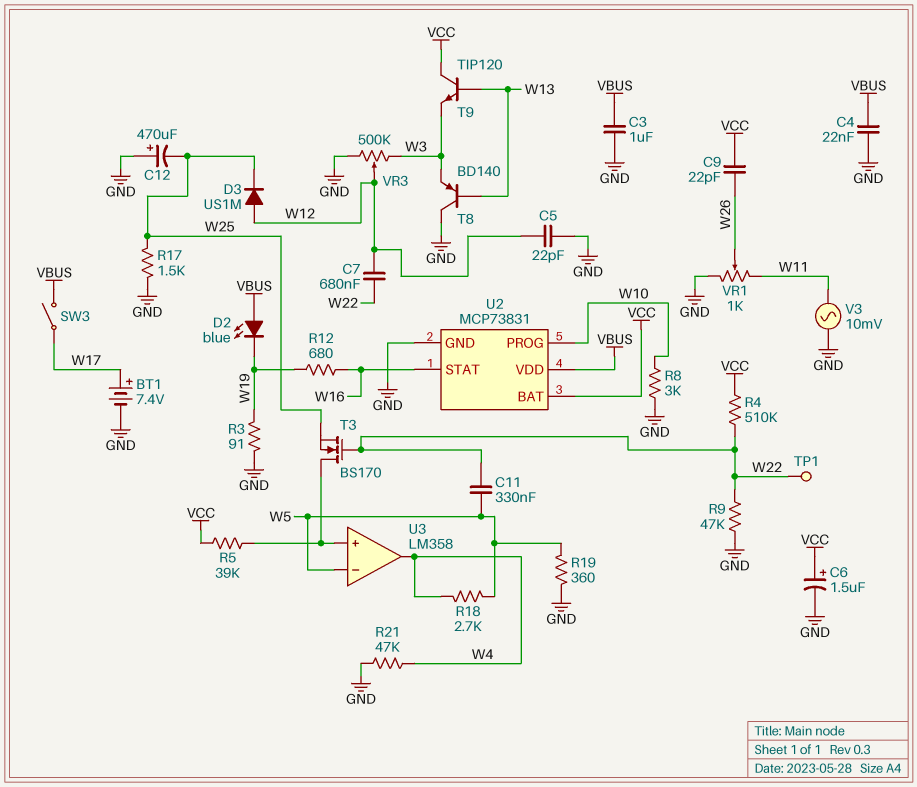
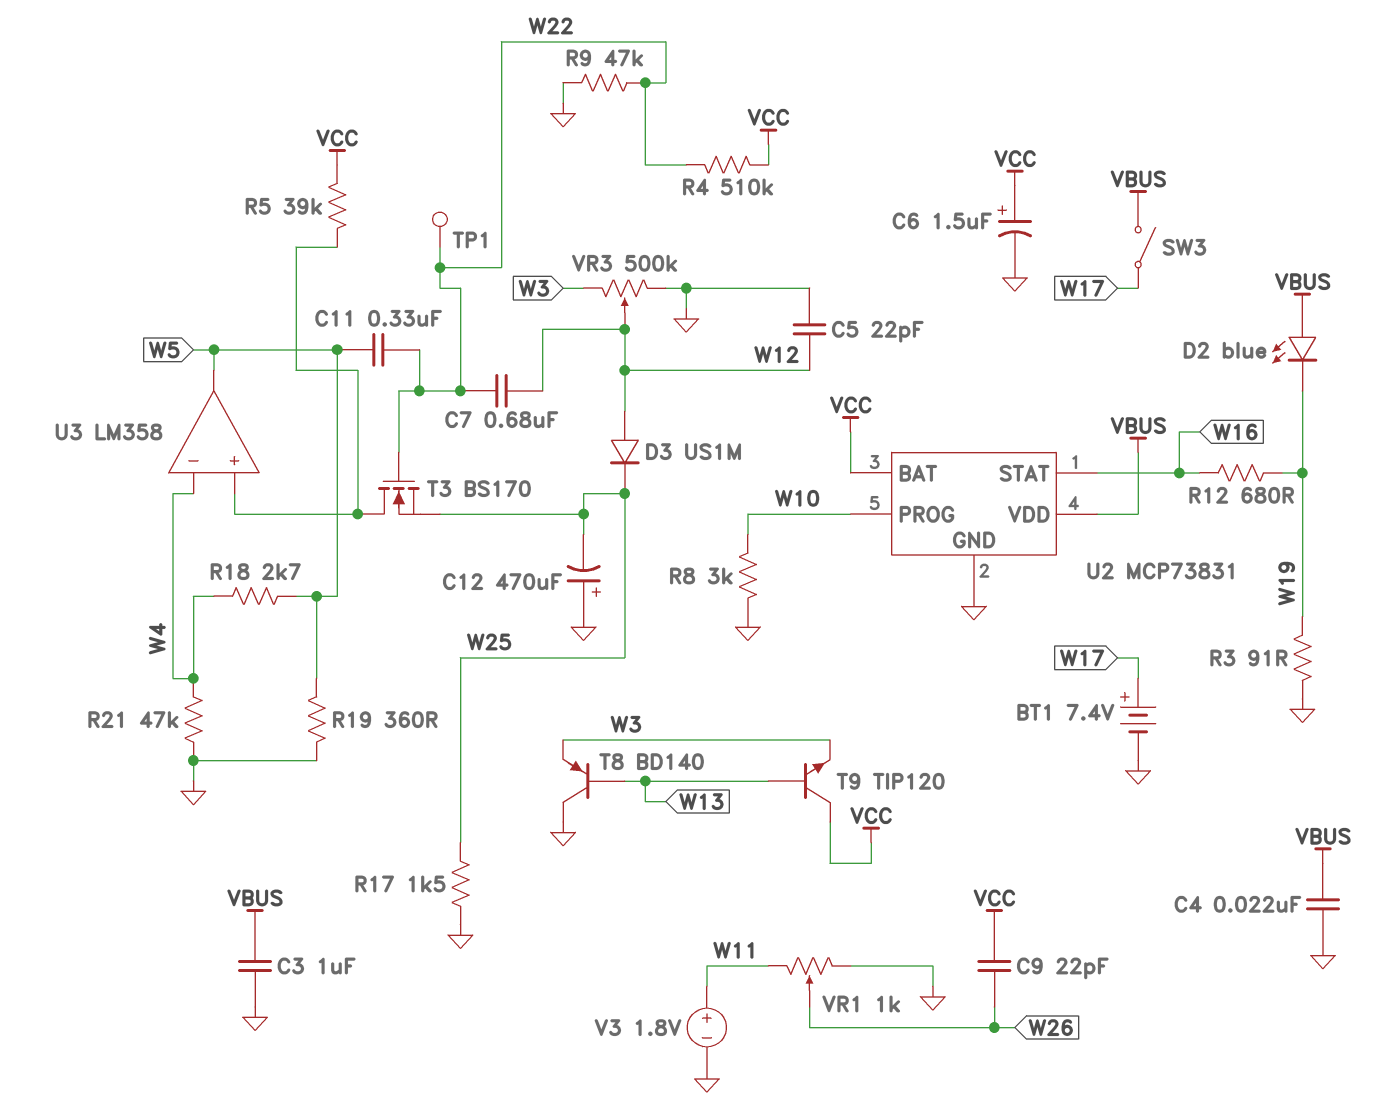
U3 pin in-: W5 -> W4
U3 pin out: W4 -> W5
V3: AC 10mV (GND, W11) -> 1.8V (plus W11, minus GND)

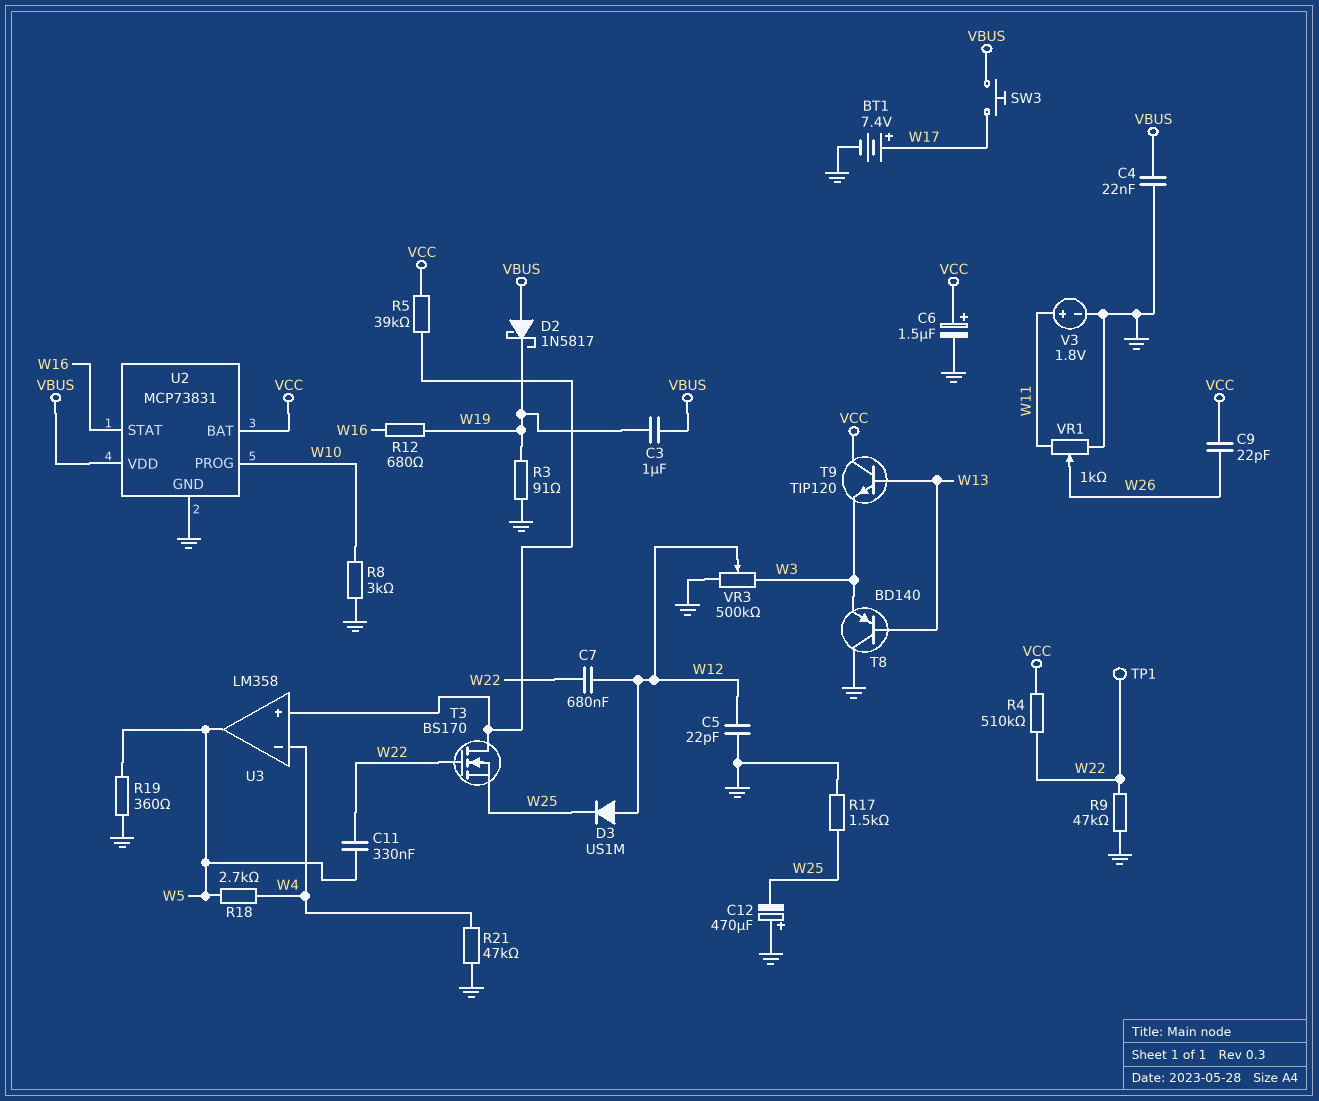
C3: 1uF (GND, VBUS) -> 1uF (VBUS, W19)
D2: LED blue (A VBUS, K W19) -> schottky 1N5817 (A VBUS, K W19)
SW3: switch (VBUS, W17) -> button (VBUS, W17)

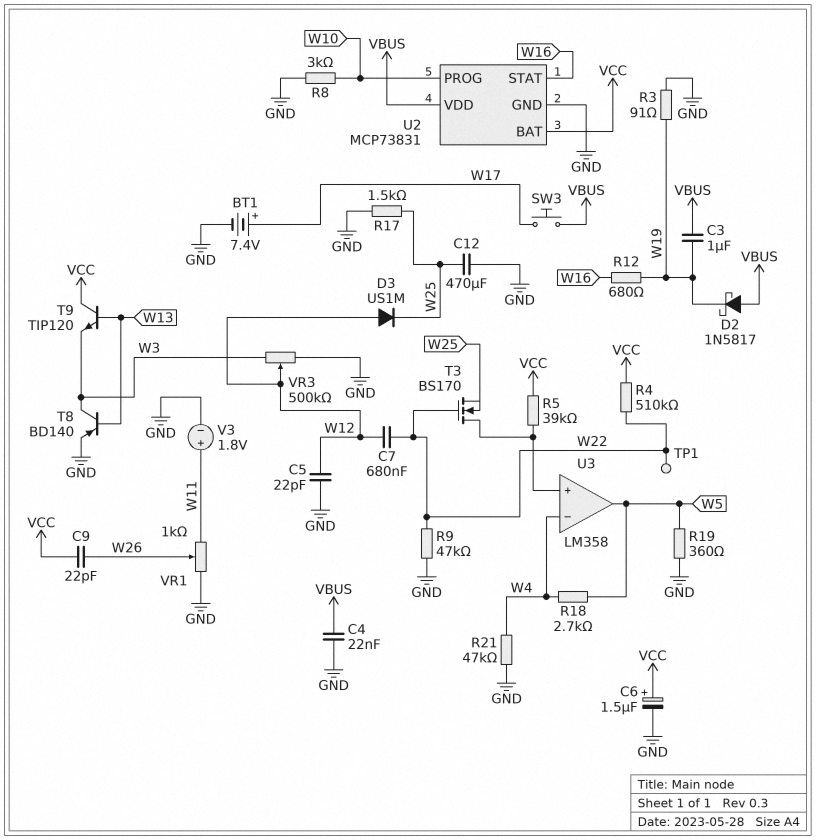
C11: 330nF (W5, W22) -> none
C12: 470uF (plus GND, minus W25) -> 470uF (GND, W25)
T8: PNP BD140 (B W13, C GND, E W3) -> PNP BD140 (B W13, C W3, E GND)

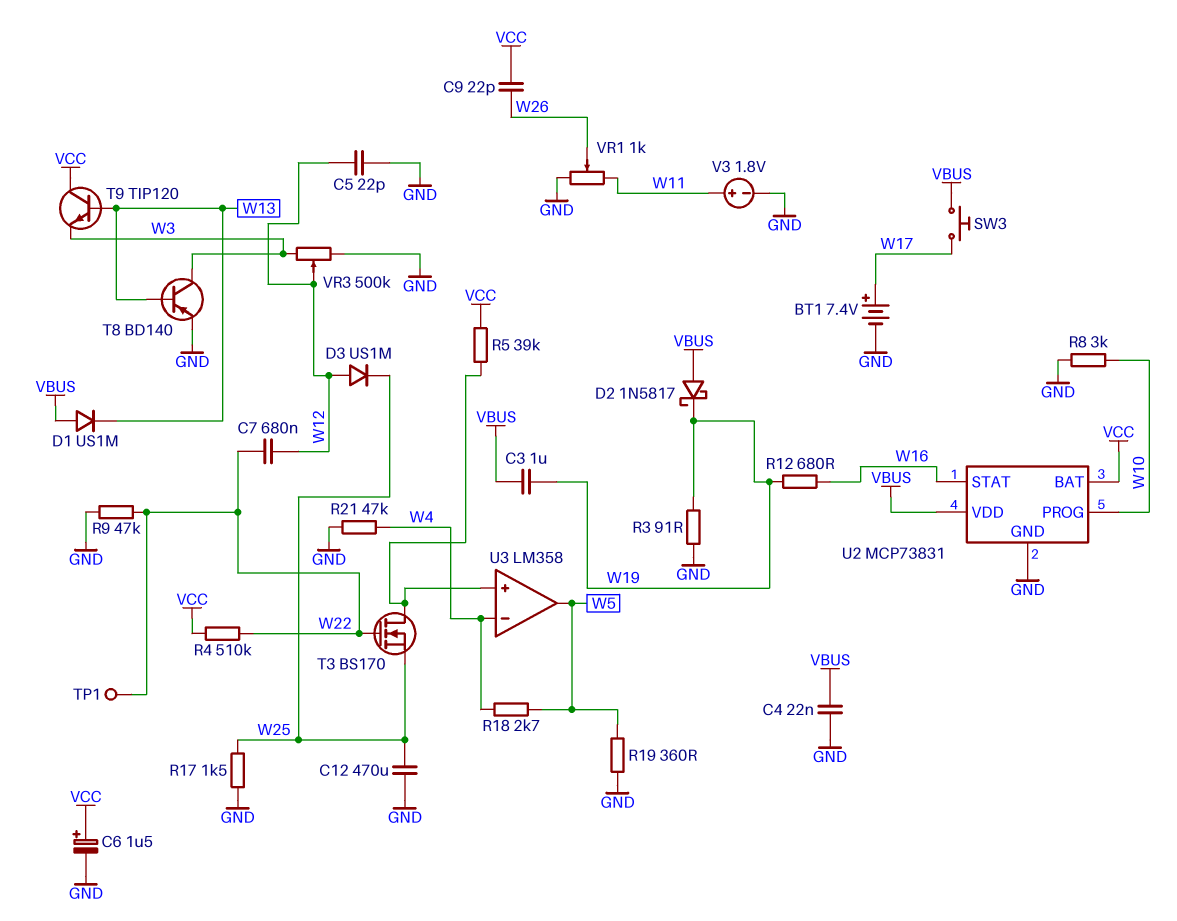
D1: none -> diode US1M (A VBUS, K W13)

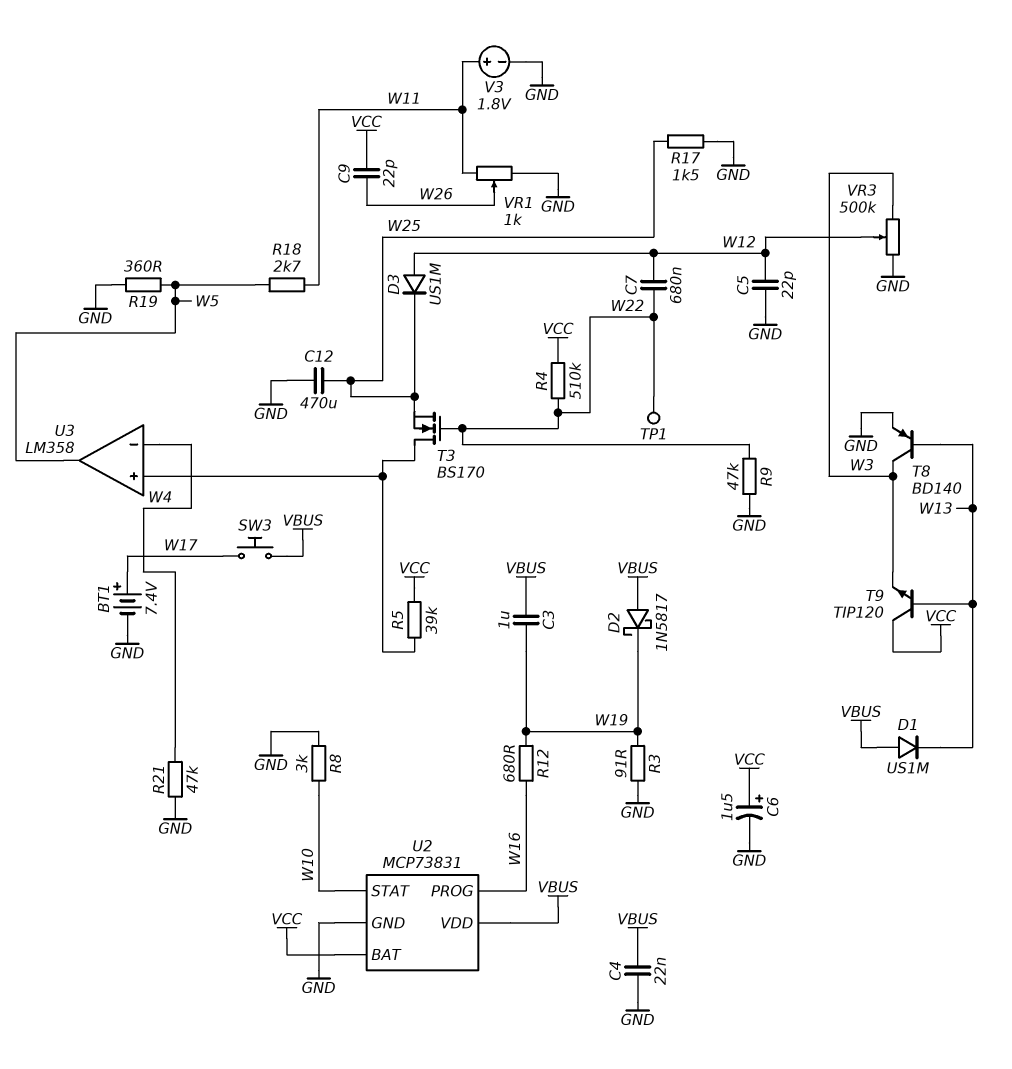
R18: 2.7k (W4, W5) -> 2.7k (W5, W11)
U2 pin PROG: W10 -> W16
U2 pin STAT: W16 -> W10

